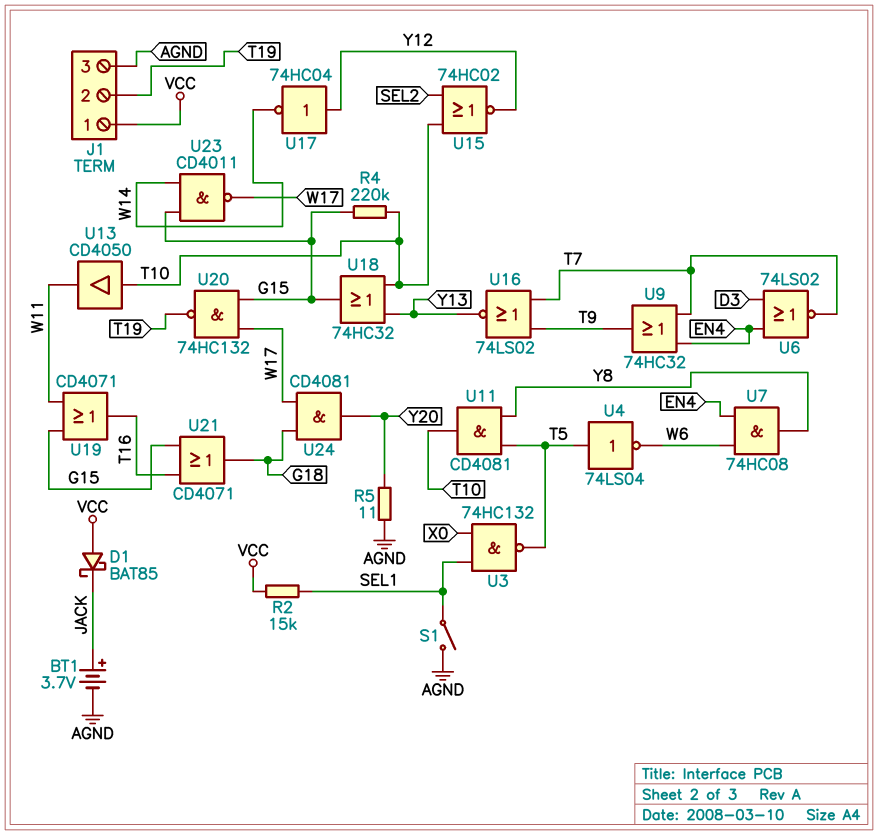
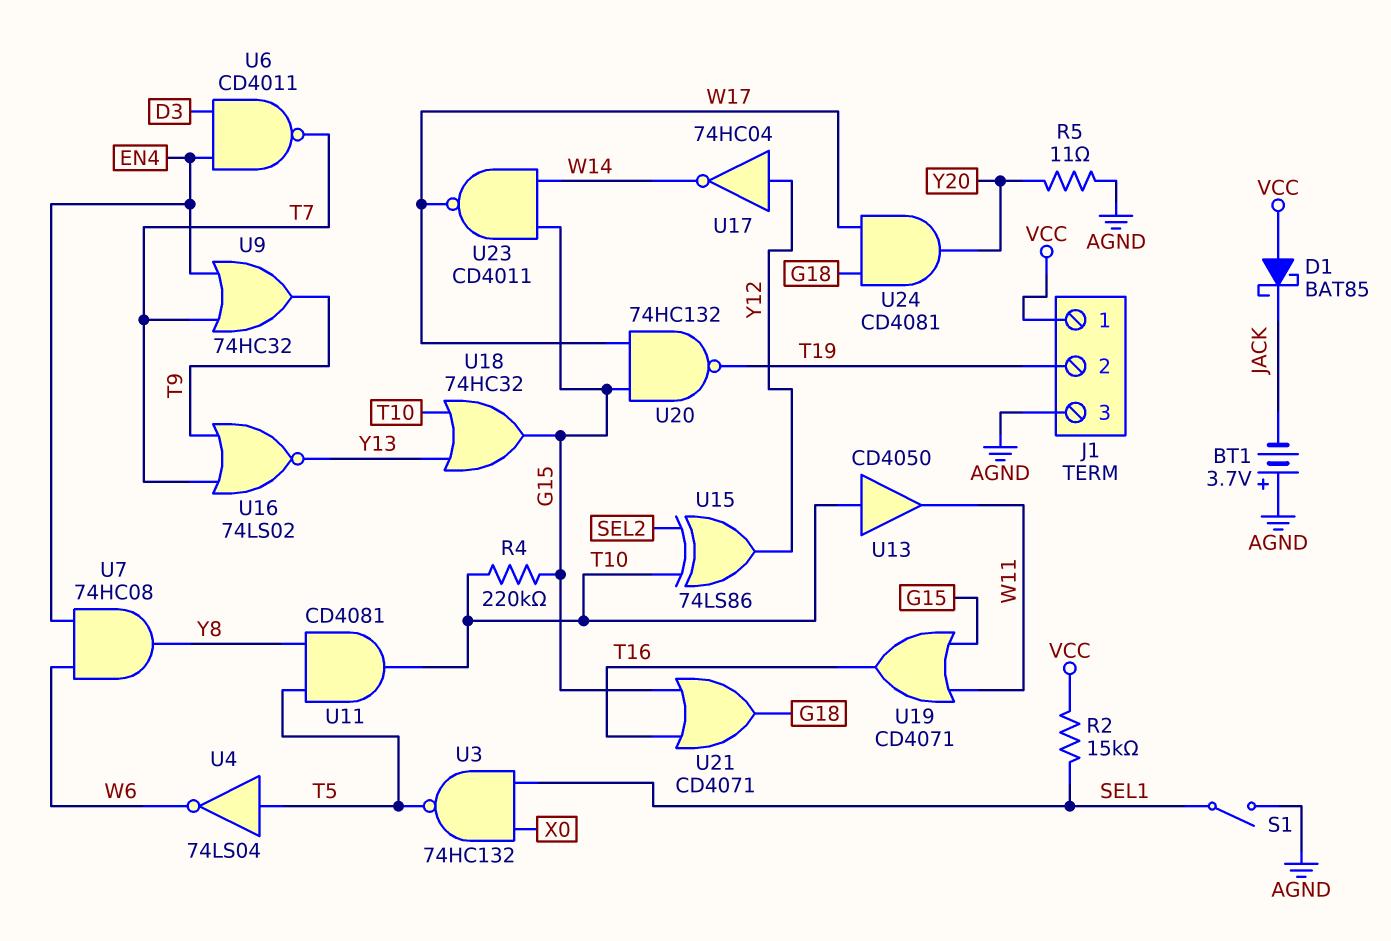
BT1: 3.7V (plus JACK, minus AGND) -> 3.7V (plus AGND, minus JACK)
U6: NOR 74LS02 (in D3, in EN4, out T7) -> NAND CD4011 (in D3, in EN4, out T7)
U15: NOR 74HC02 (in SEL2, in T10, out Y12) -> XOR 74LS86 (in SEL2, in T10, out Y12)

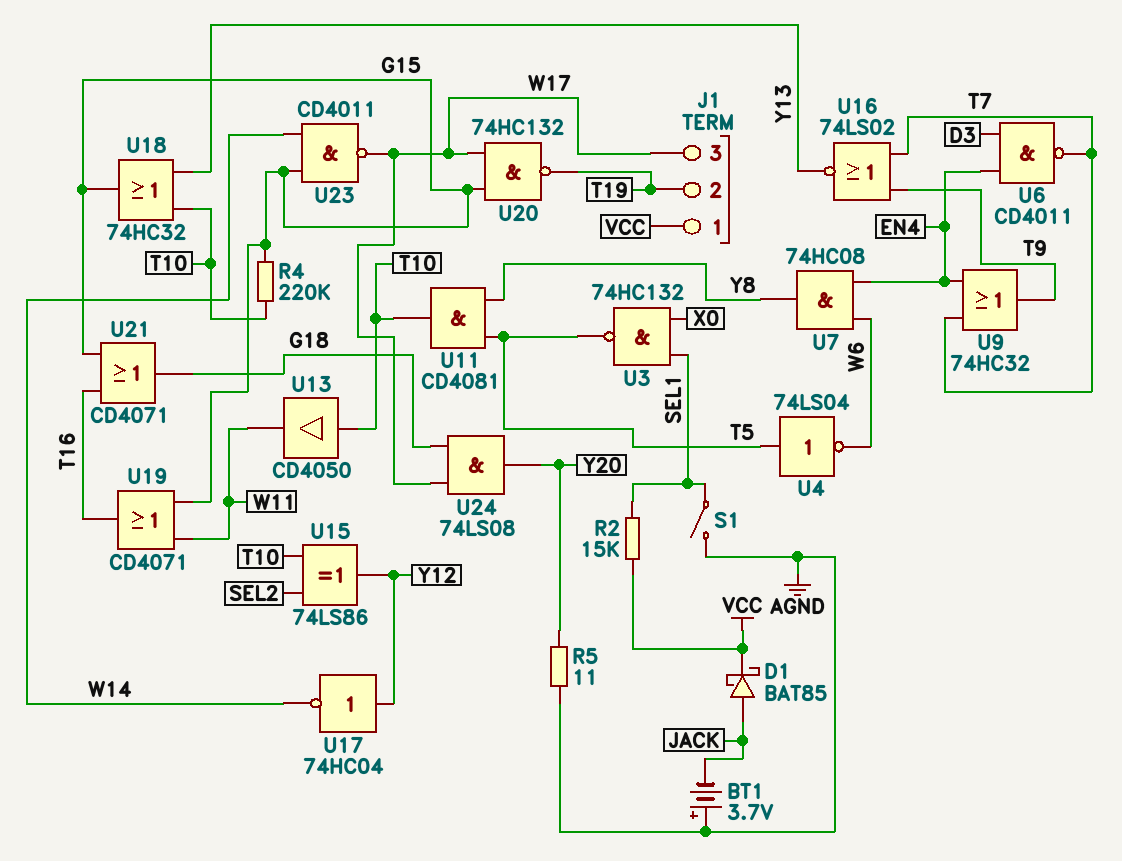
D1: schottky BAT85 (A VCC, K JACK) -> schottky BAT85 (A JACK, K VCC)
J1 pin 3: AGND -> W17
U24: AND CD4081 (in G18, in W17, out Y20) -> AND 74LS08 (in G18, in W17, out Y20)

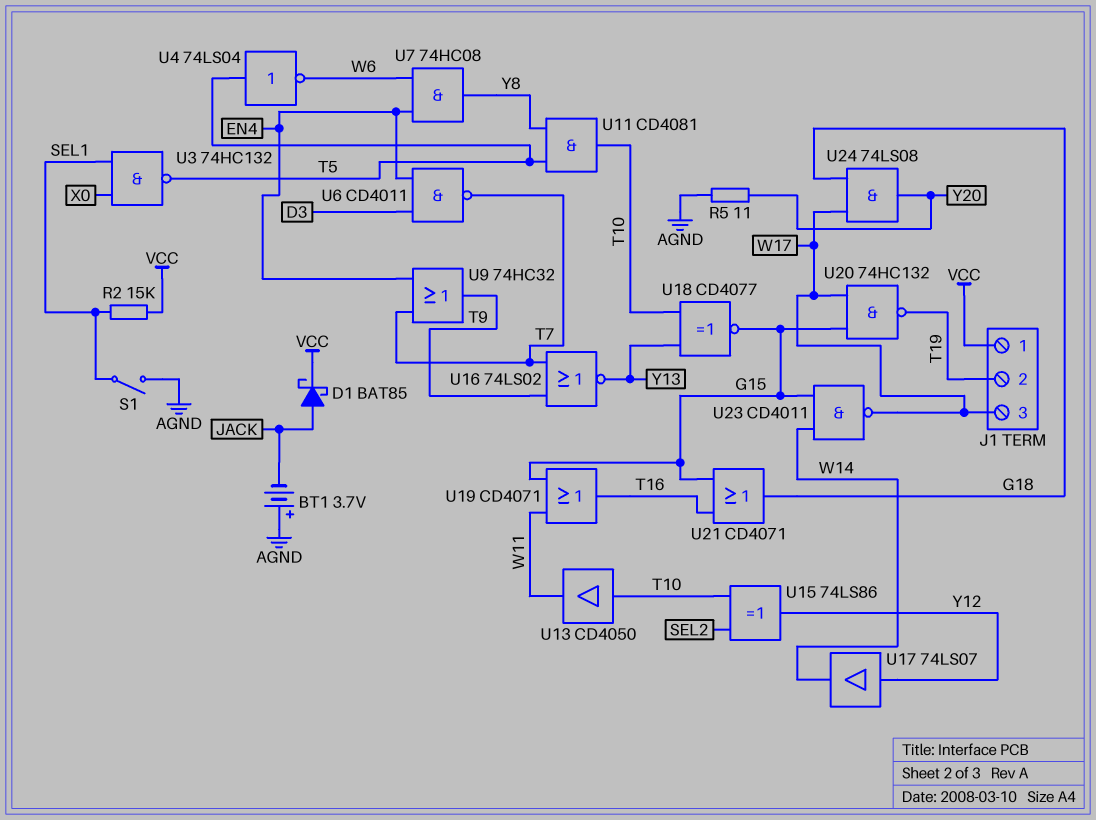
R4: 220k (G15, T10) -> none
U17: NOT 74HC04 (in Y12, out W14) -> buffer 74LS07 (in Y12, out W14)
U18: OR 74HC32 (in T10, in Y13, out G15) -> XNOR CD4077 (in T10, in Y13, out G15)

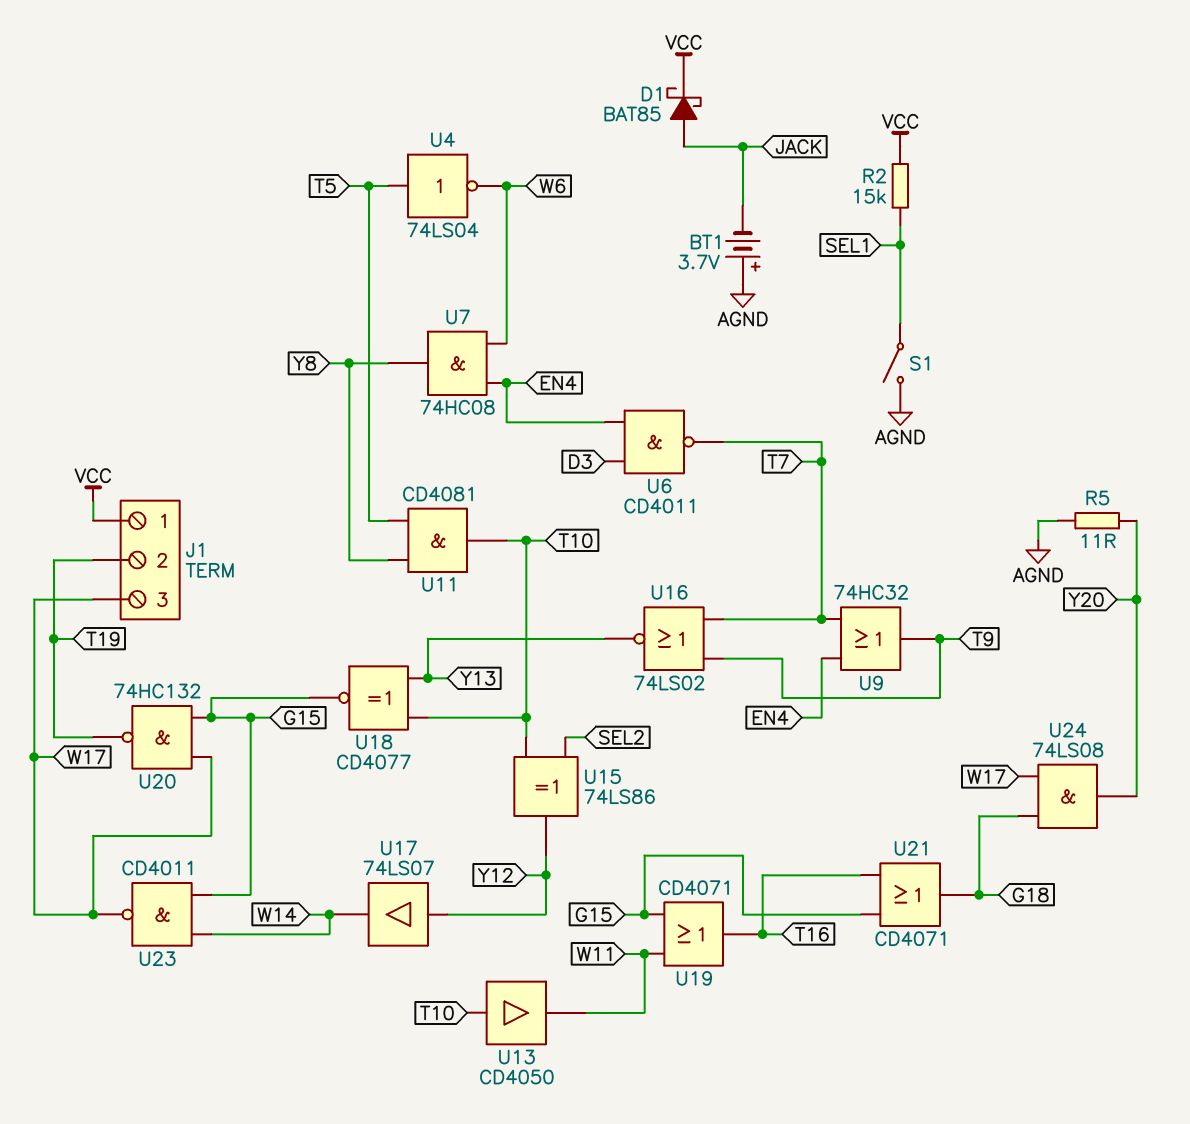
U3: NAND 74HC132 (in SEL1, in X0, out T5) -> none

